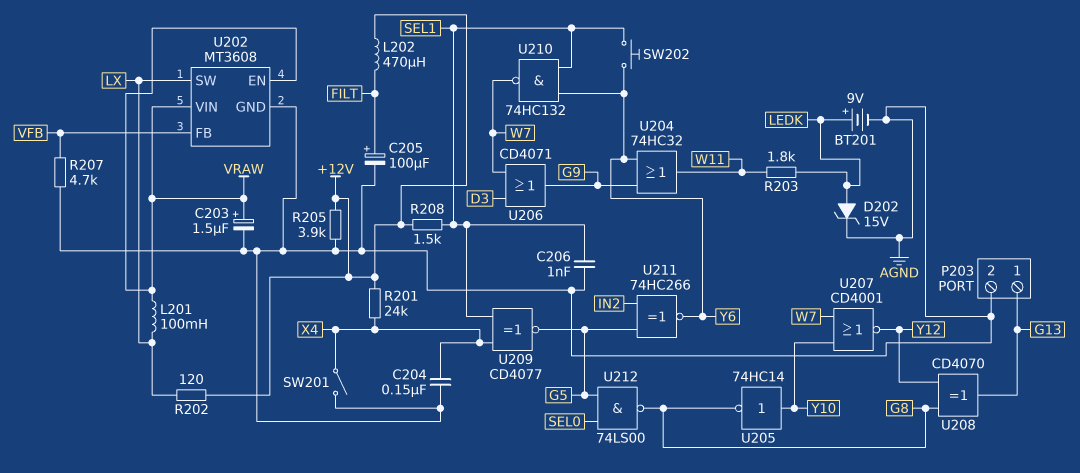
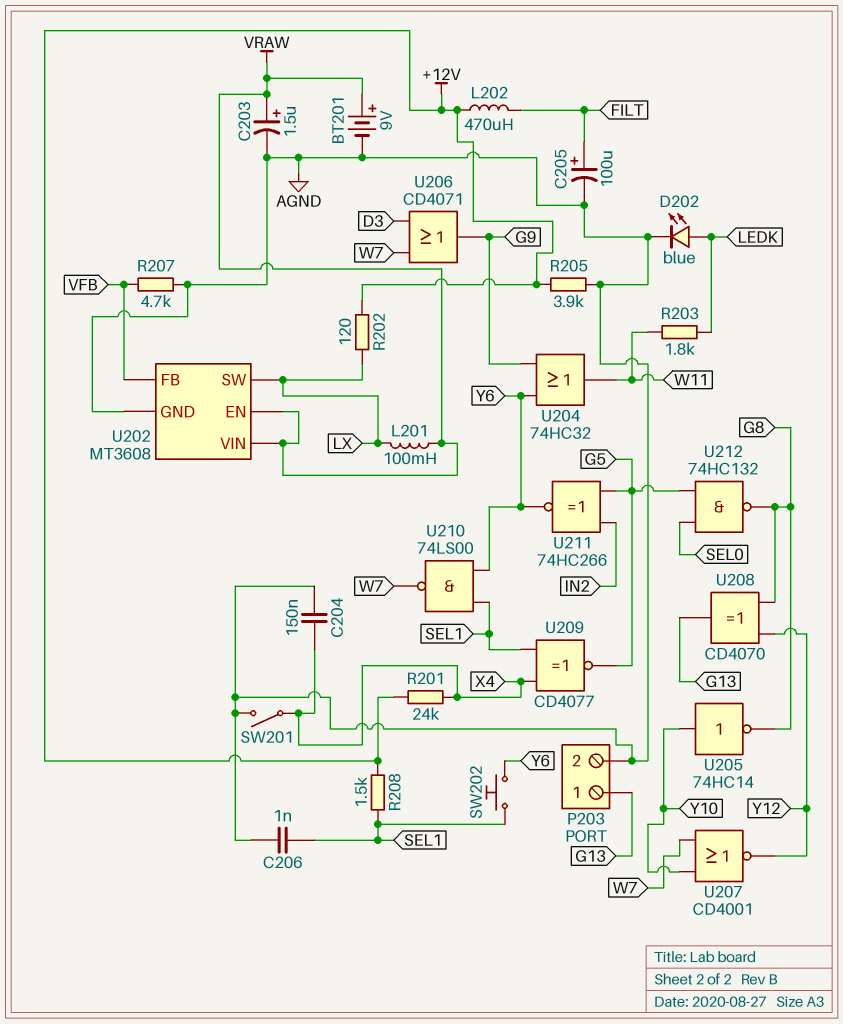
BT201: 9V (plus LEDK, minus AGND) -> 9V (plus VRAW, minus AGND)
D202: zener 15V (A LEDK, K AGND) -> LED blue (A LEDK, K AGND)
U210: NAND 74HC132 (in SEL1, in Y6, out W7) -> NAND 74LS00 (in SEL1, in Y6, out W7)
U212: NAND 74LS00 (in G5, in SEL0, out G8) -> NAND 74HC132 (in G5, in SEL0, out G8)

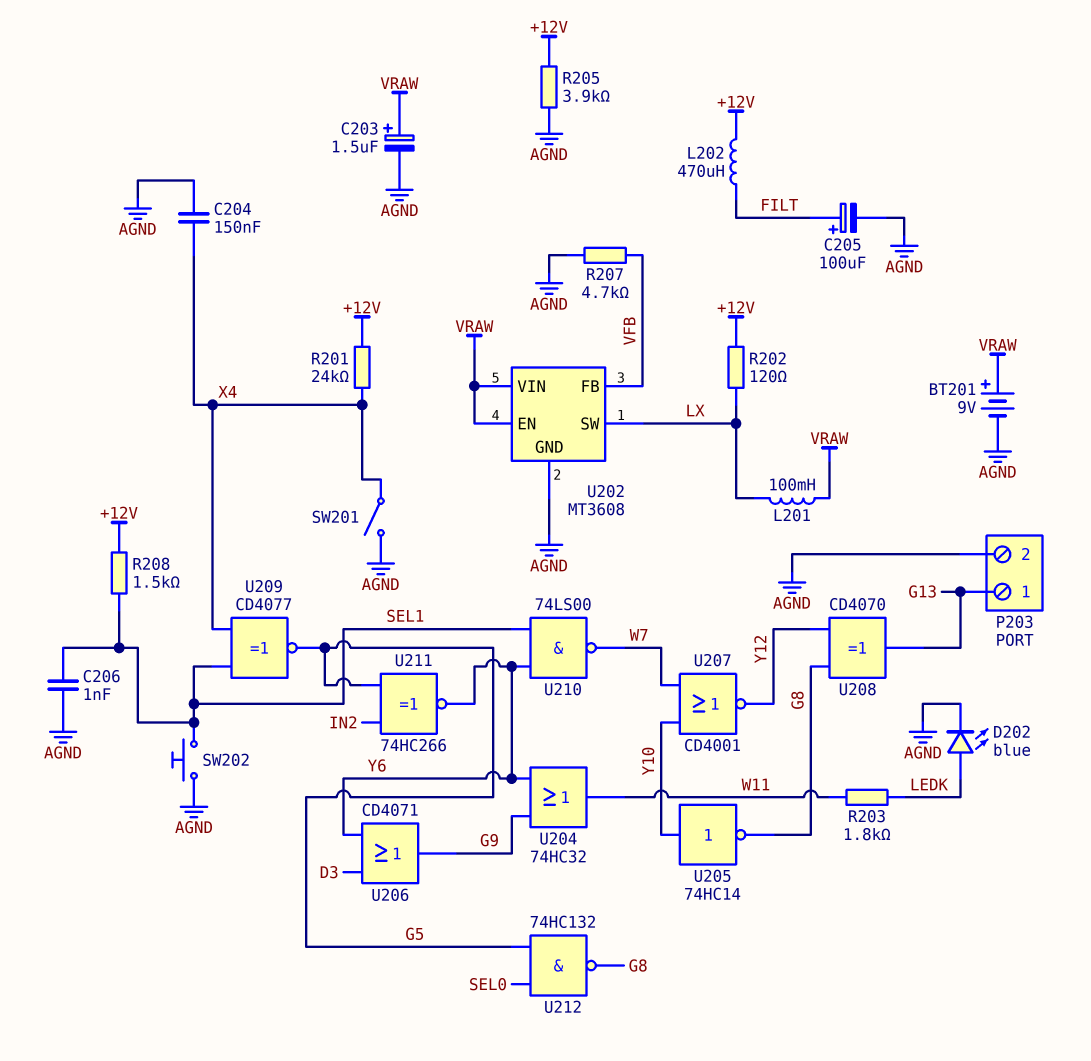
SW202: button (SEL1, Y6) -> button (AGND, SEL1)
U206: OR CD4071 (in D3, in W7, out G9) -> OR CD4071 (in D3, in Y6, out G9)

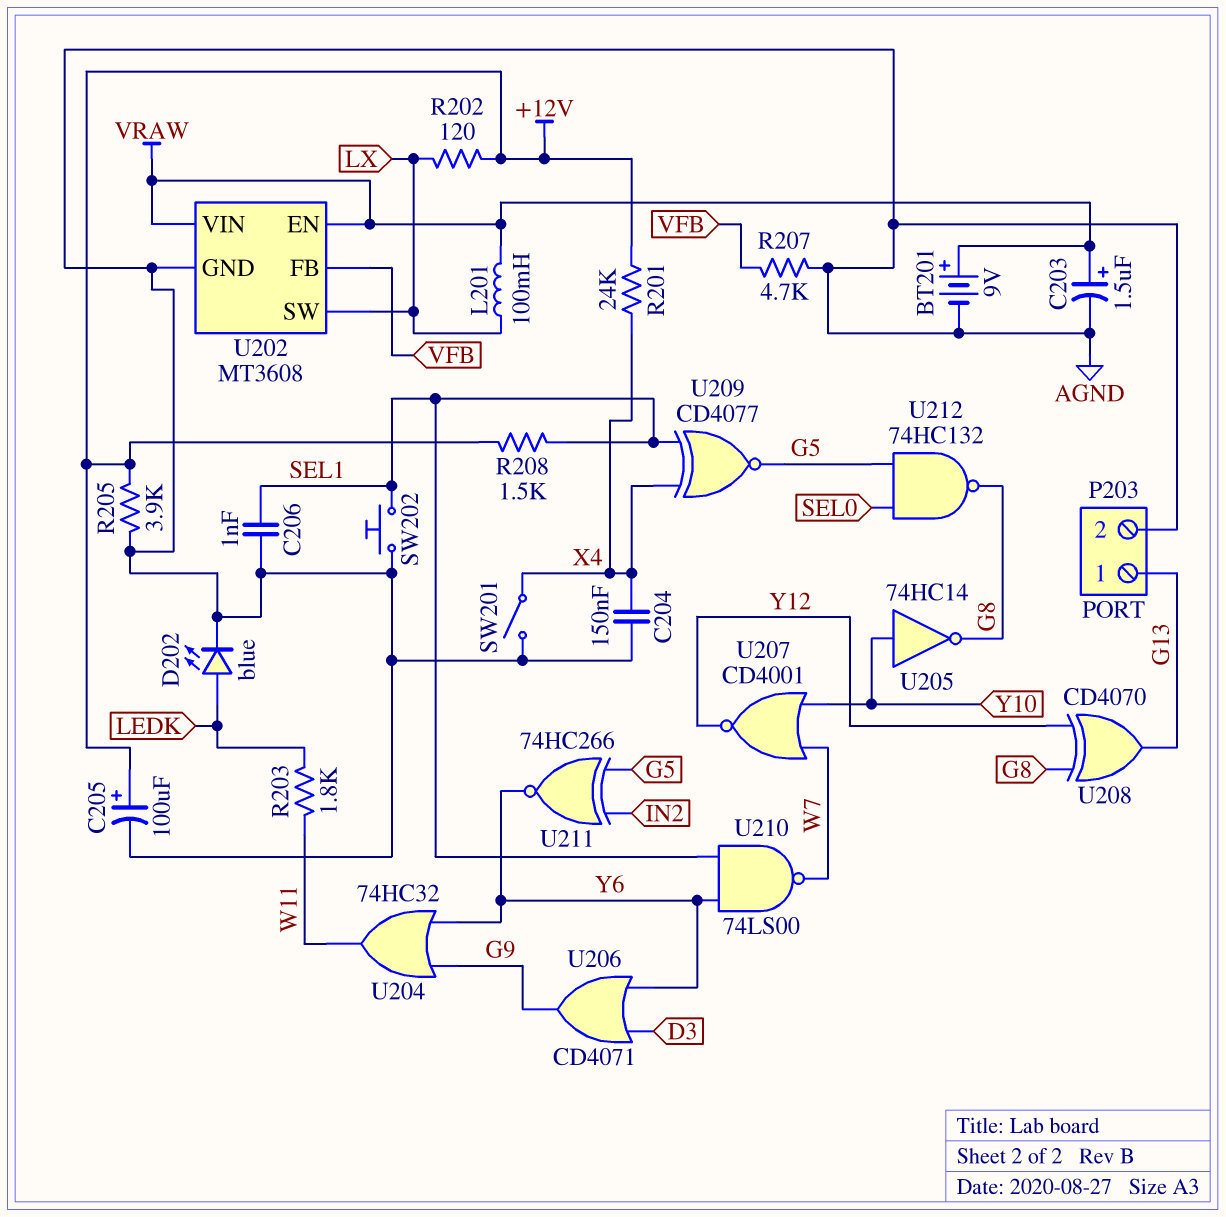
C205: 100uF (plus FILT, minus AGND) -> 100uF (plus +12V, minus AGND)
L202: 470uH (+12V, FILT) -> none

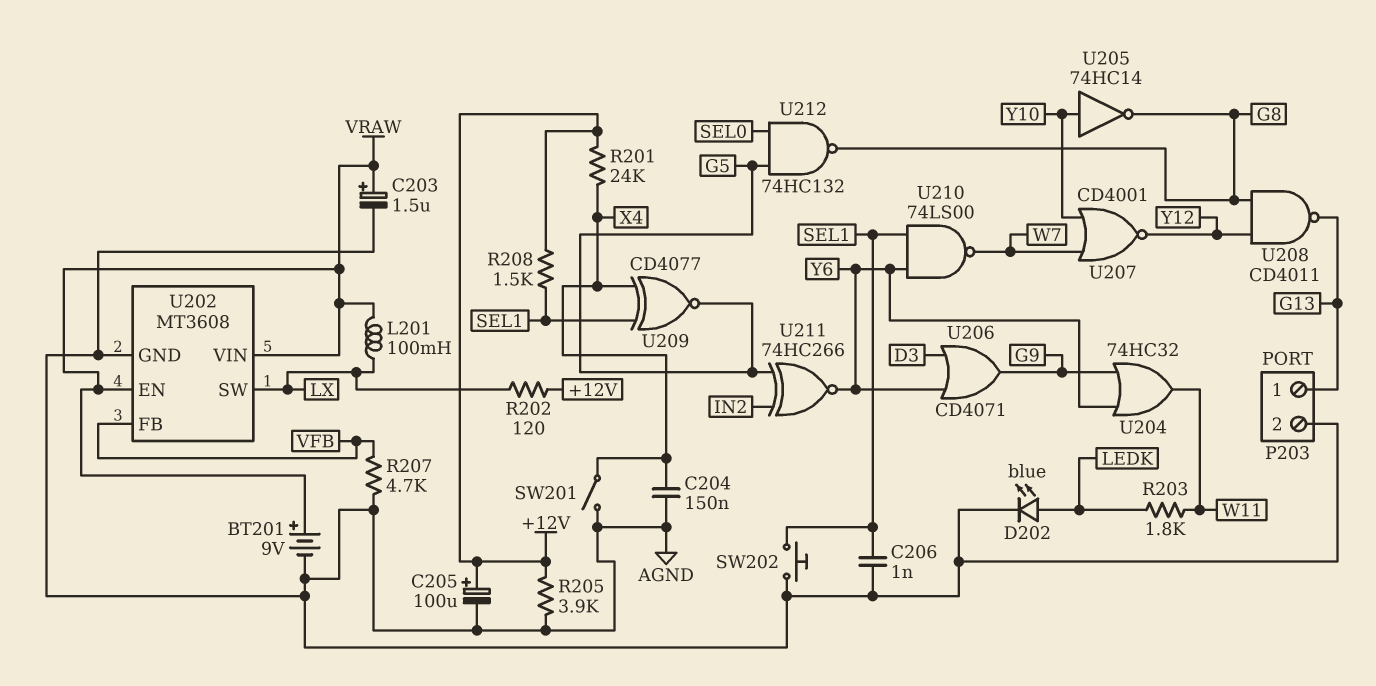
U208: XOR CD4070 (in G8, in Y12, out G13) -> NAND CD4011 (in G8, in Y12, out G13)

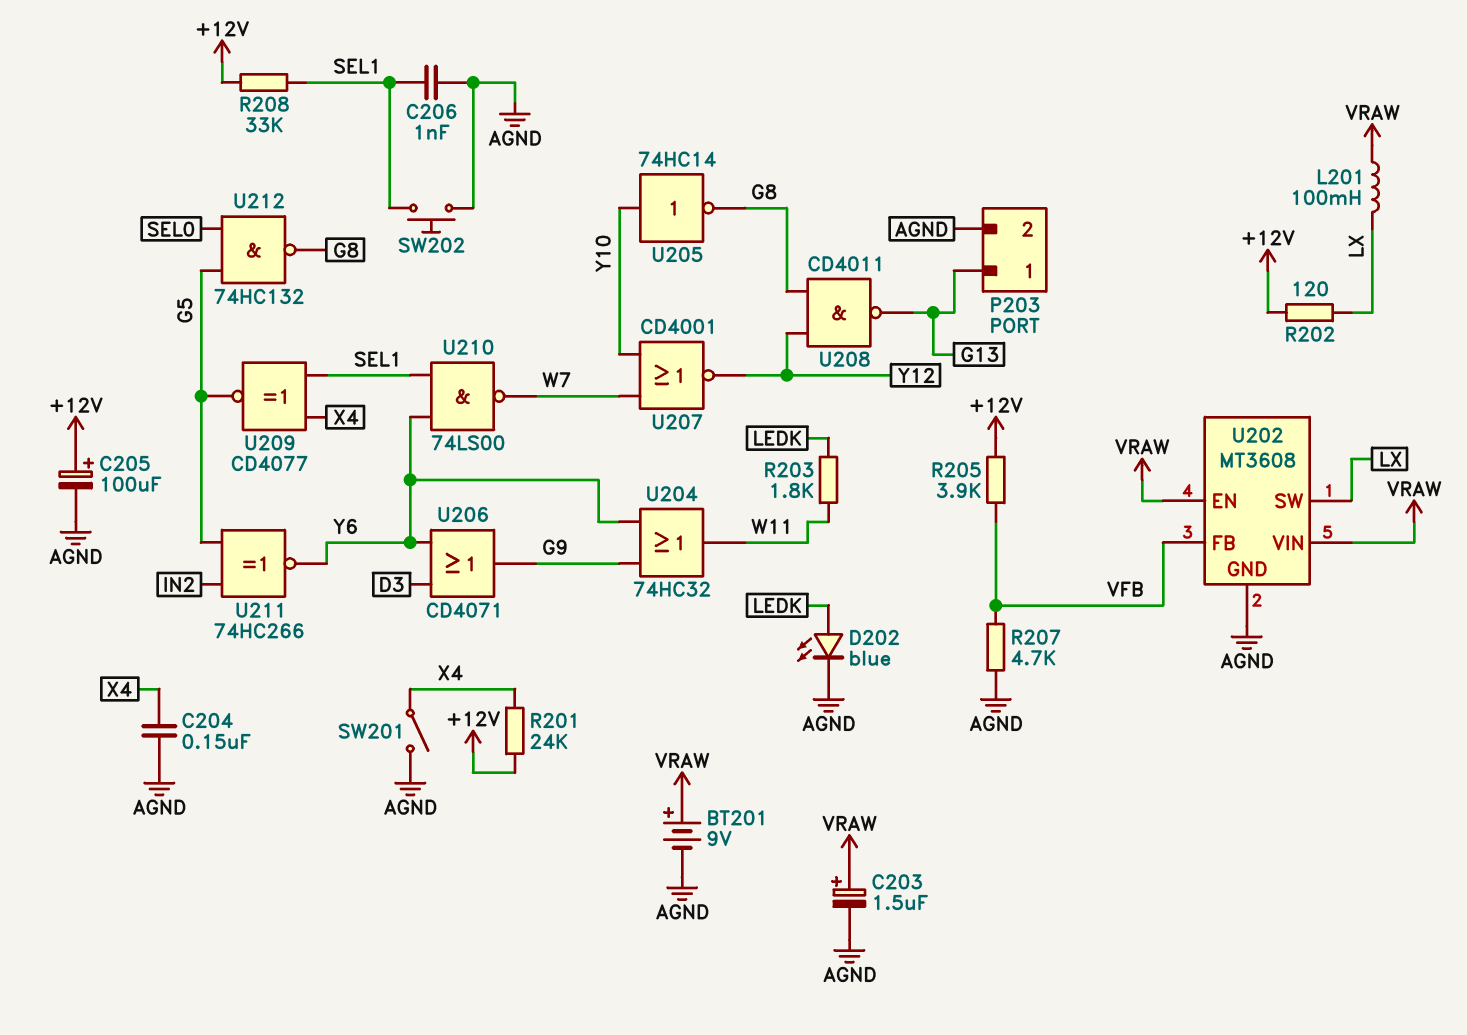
R205: 3.9k (+12V, AGND) -> 3.9k (+12V, VFB)
R208: 1.5k (+12V, SEL1) -> 33k (+12V, SEL1)

